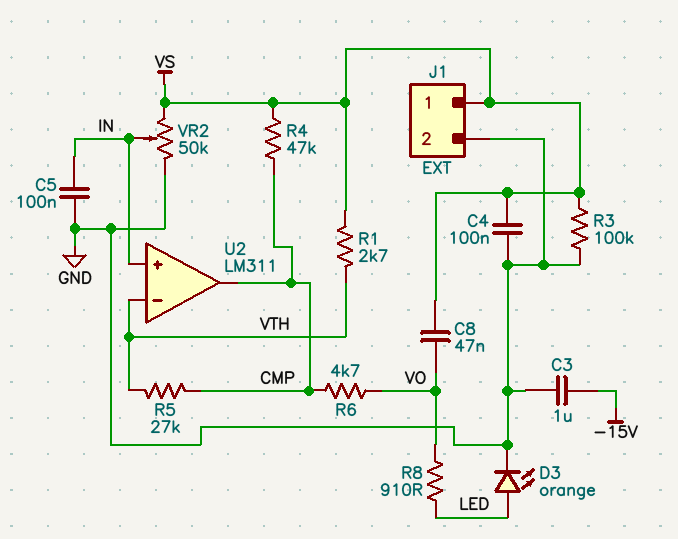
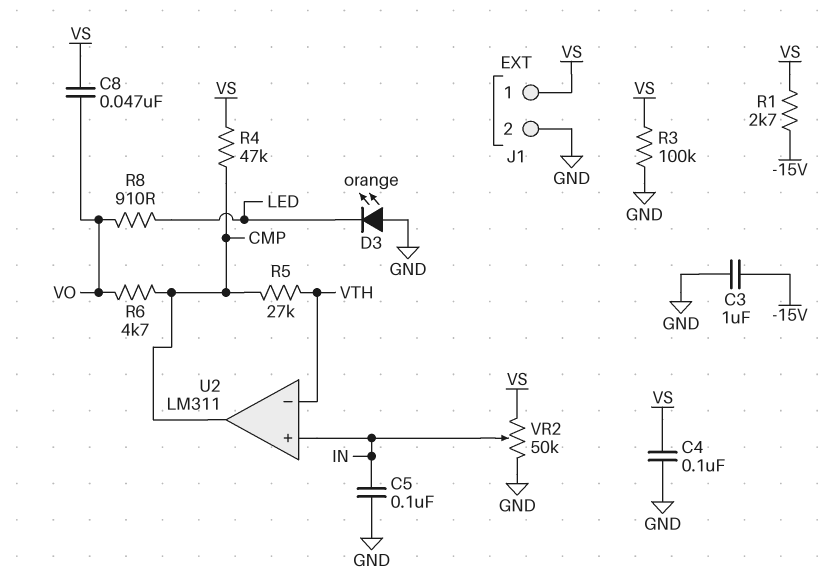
D3: LED orange (A LED, K GND) -> LED orange (A GND, K LED)
R1: 2.7k (VS, VTH) -> 2.7k (-15V, VS)

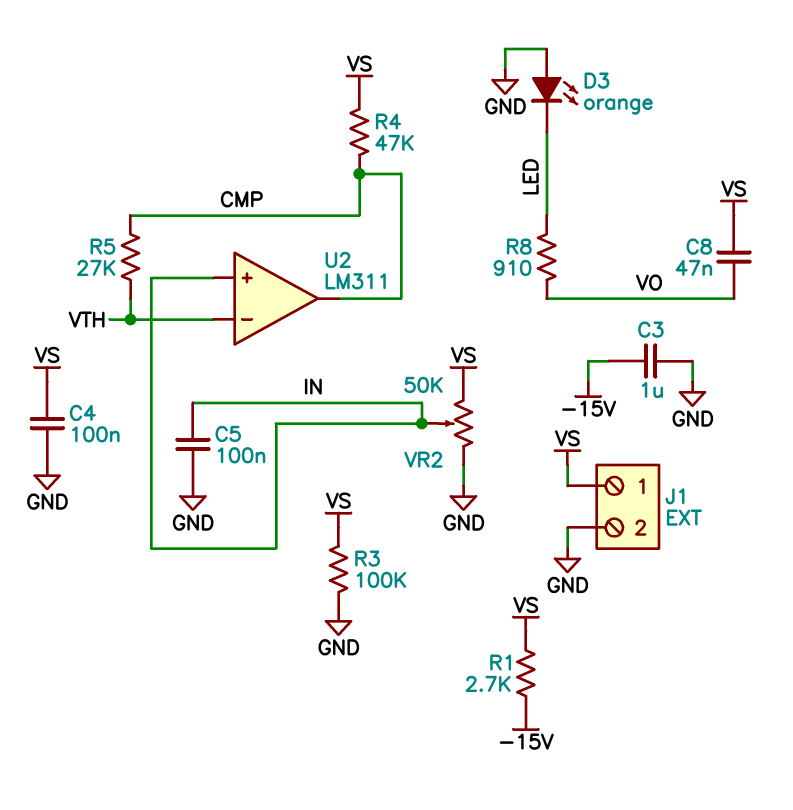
R6: 4.7k (CMP, VO) -> none

